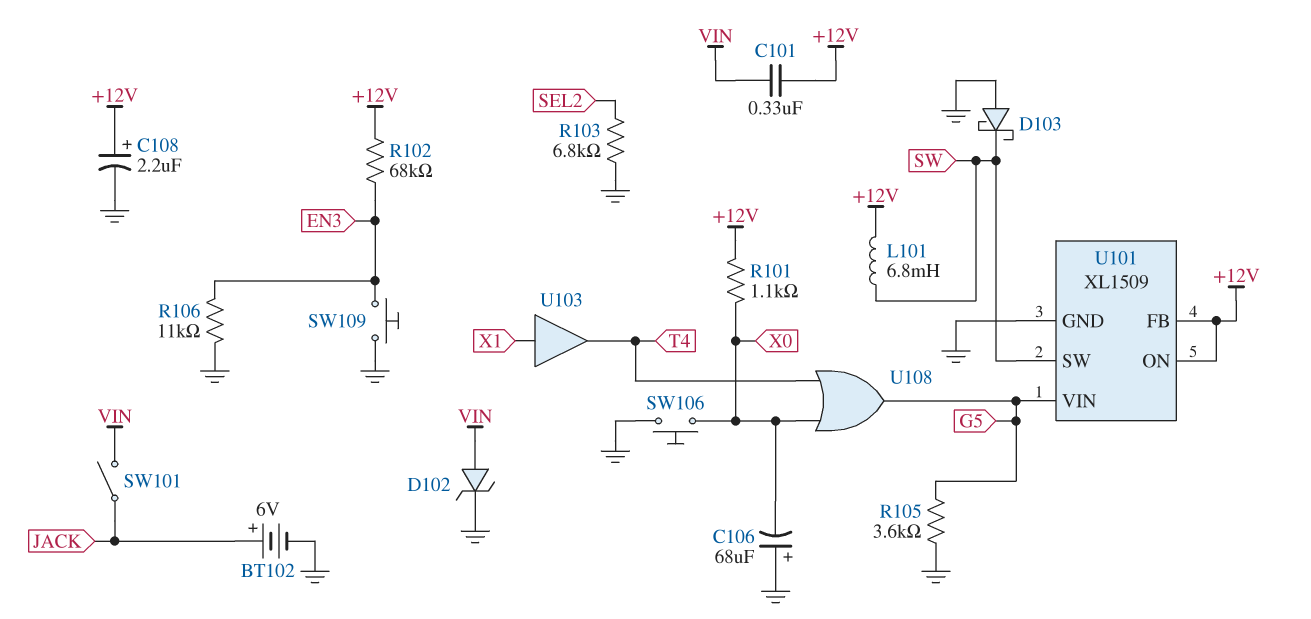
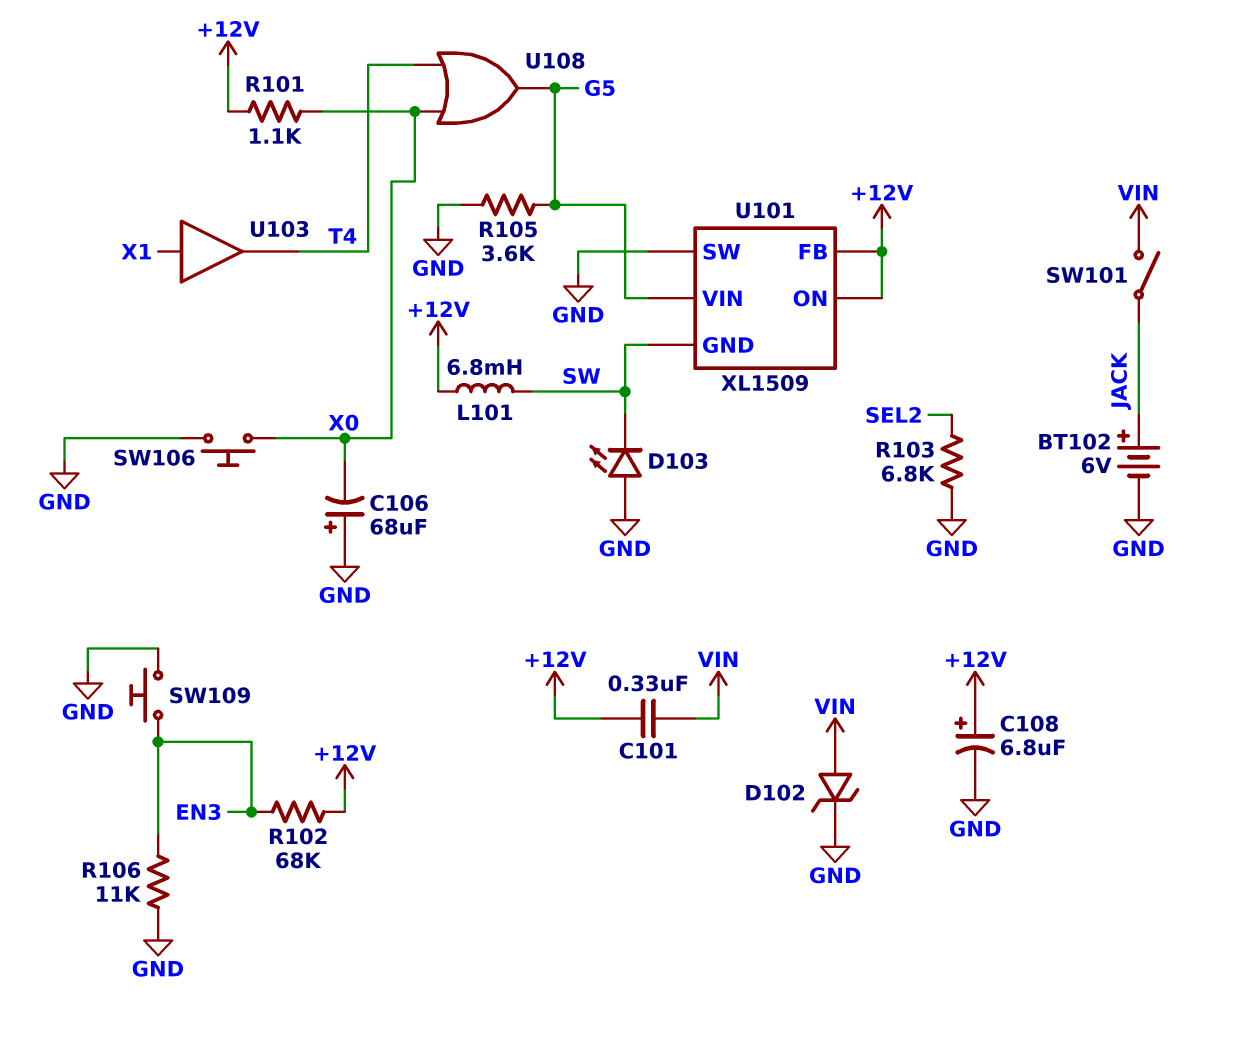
C108: 2.2uF (plus +12V, minus GND) -> 6.8uF (plus +12V, minus GND)
D103: schottky (A GND, K SW) -> LED (A GND, K SW)
U101 pin GND: GND -> SW
U101 pin SW: SW -> GND

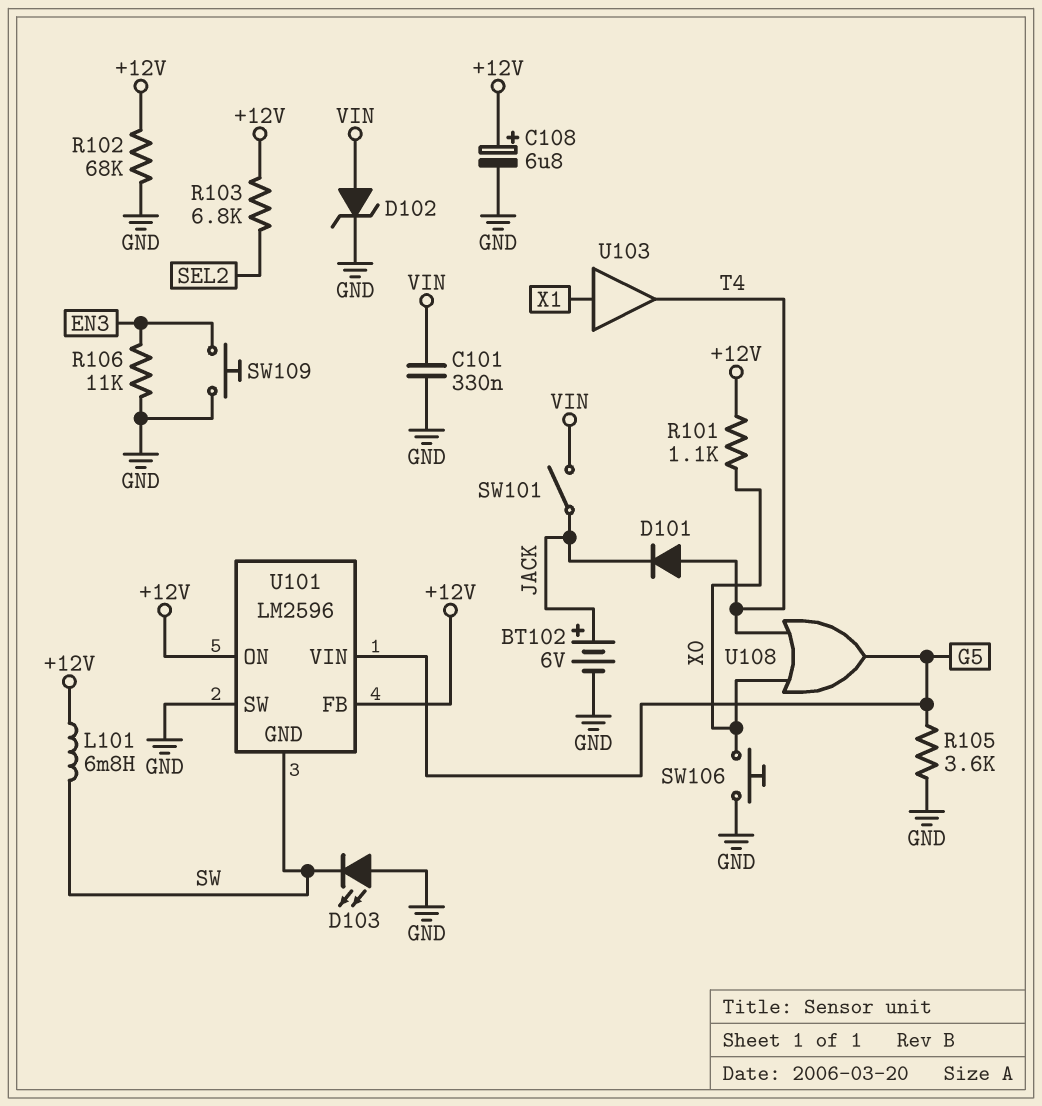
C101: 330nF (+12V, VIN) -> 330nF (GND, VIN)
C106: 68uF (plus GND, minus X0) -> none
D101: none -> diode (A T4, K JACK)
R102: 68k (+12V, EN3) -> 68k (+12V, GND)
R103: 6.8k (GND, SEL2) -> 6.8k (+12V, SEL2)
U101: XL1509 -> LM2596

